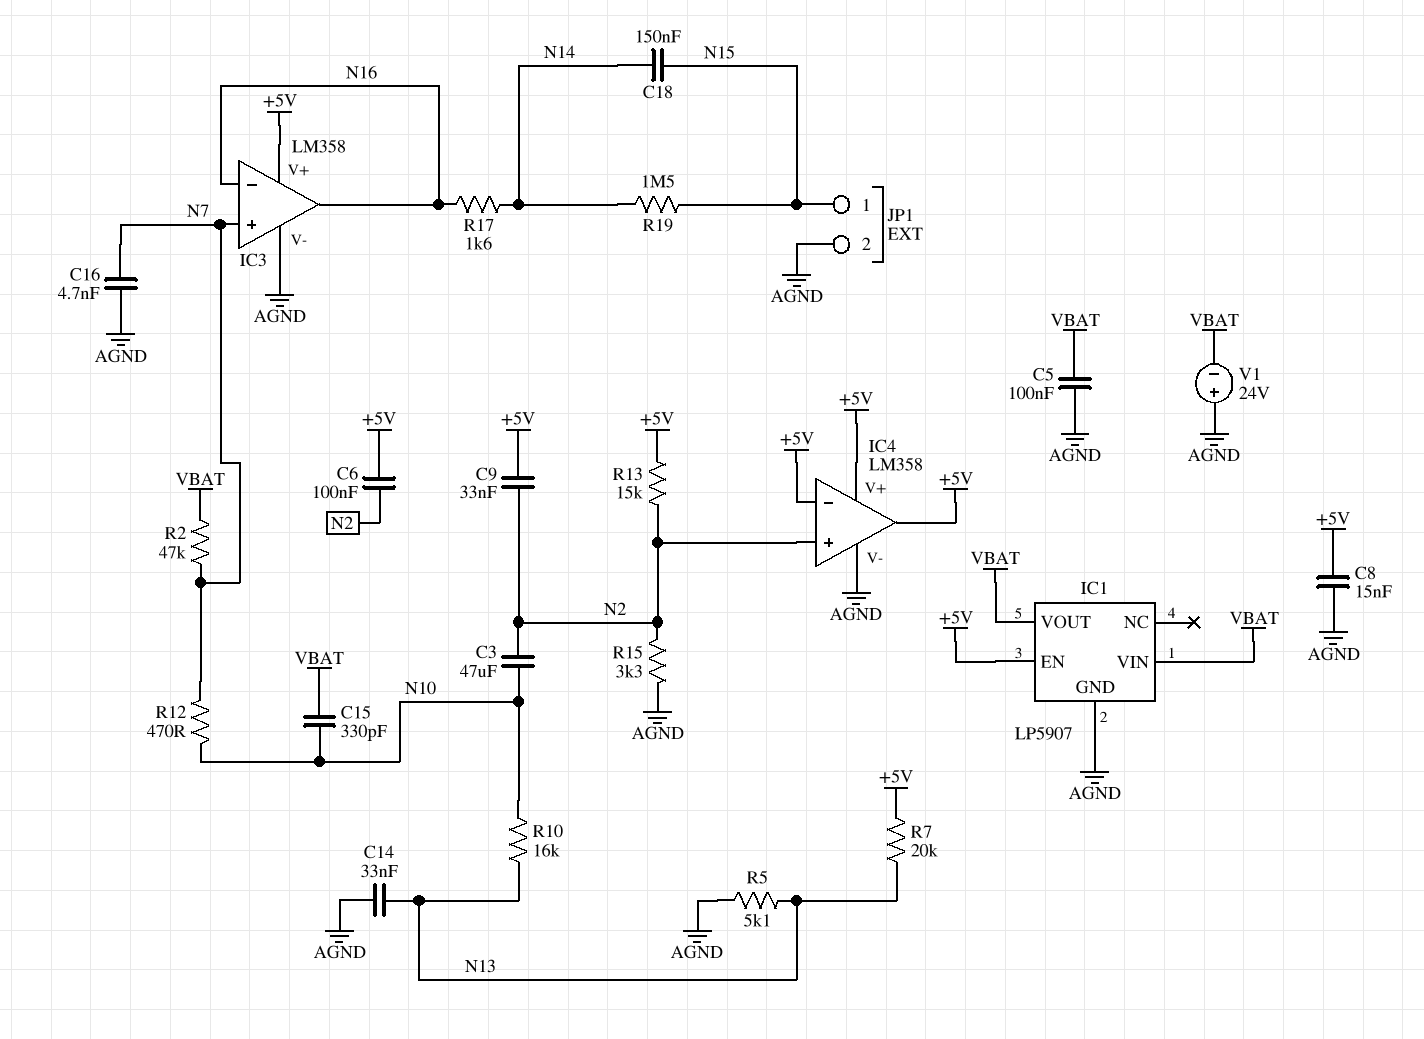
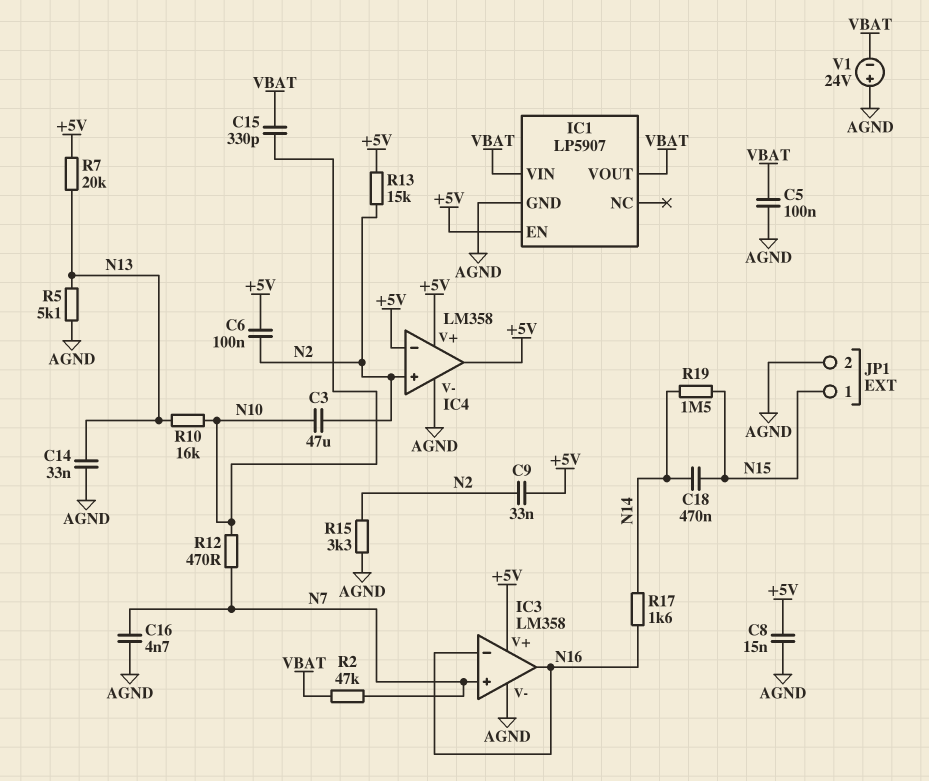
C18: 150nF (N14, N15) -> 470nF (N14, N15)

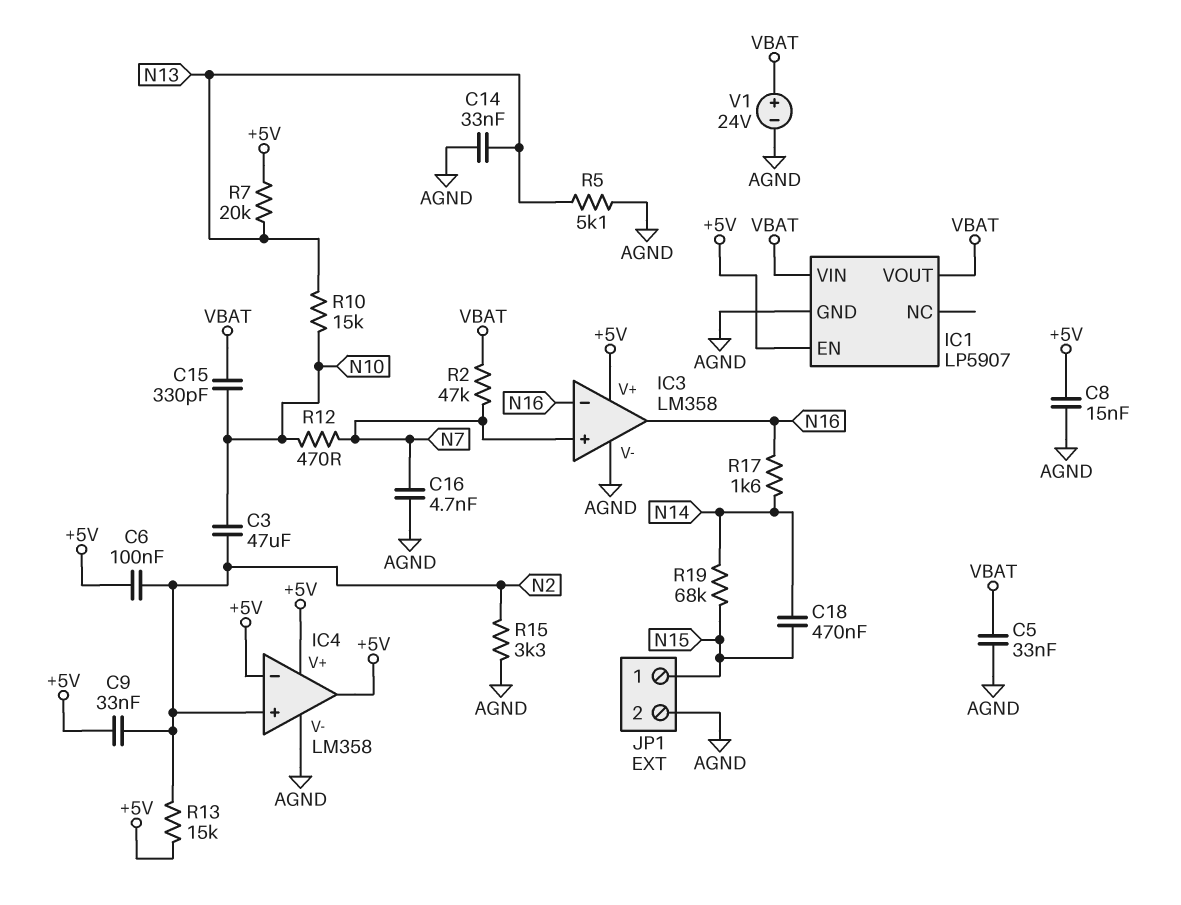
C5: 100nF (AGND, VBAT) -> 33nF (AGND, VBAT)
R10: 16k (N10, N13) -> 15k (N10, N13)
R19: 1.5M (N14, N15) -> 68k (N14, N15)
V1: 24V (plus AGND, minus VBAT) -> 24V (plus VBAT, minus AGND)

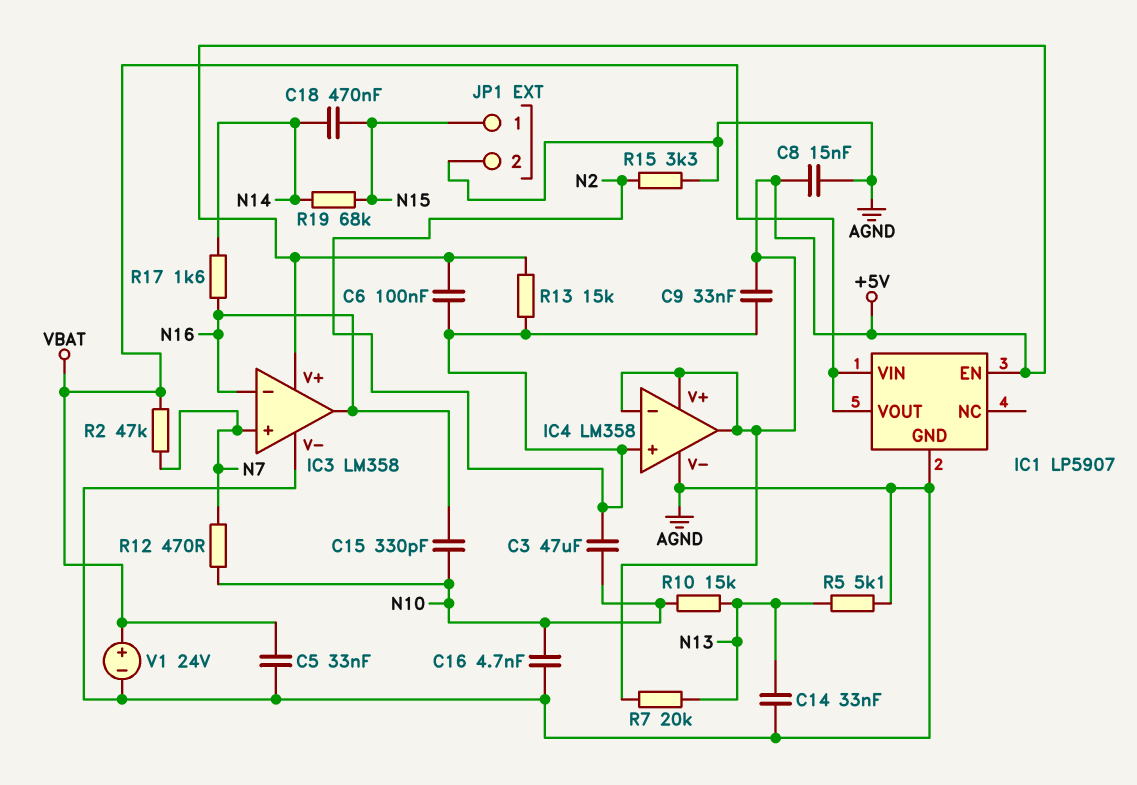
C15: 330pF (N10, VBAT) -> 330pF (N10, N16)
C16: 4.7nF (AGND, N7) -> 4.7nF (AGND, N10)

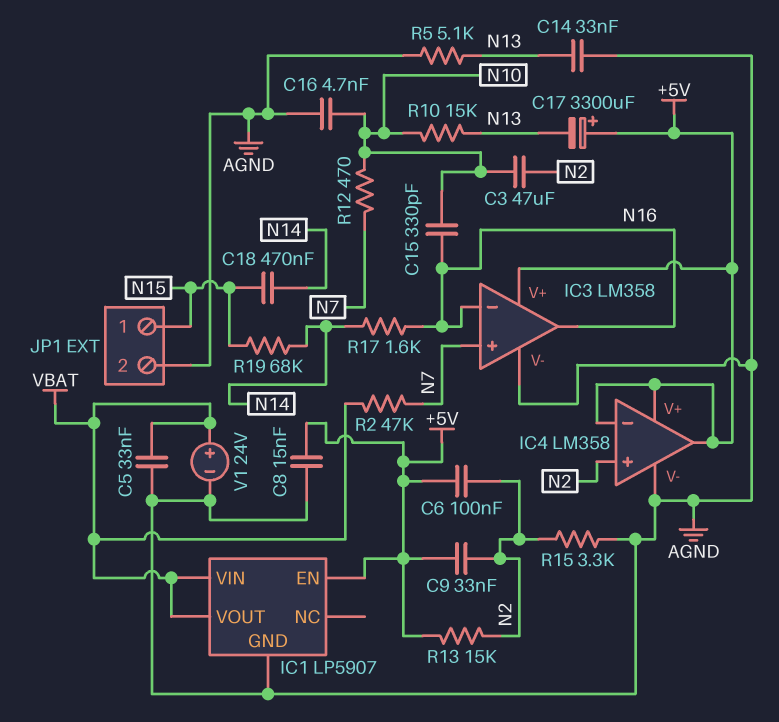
C17: none -> 3300uF (plus +5V, minus N13)
R7: 20k (+5V, N13) -> none

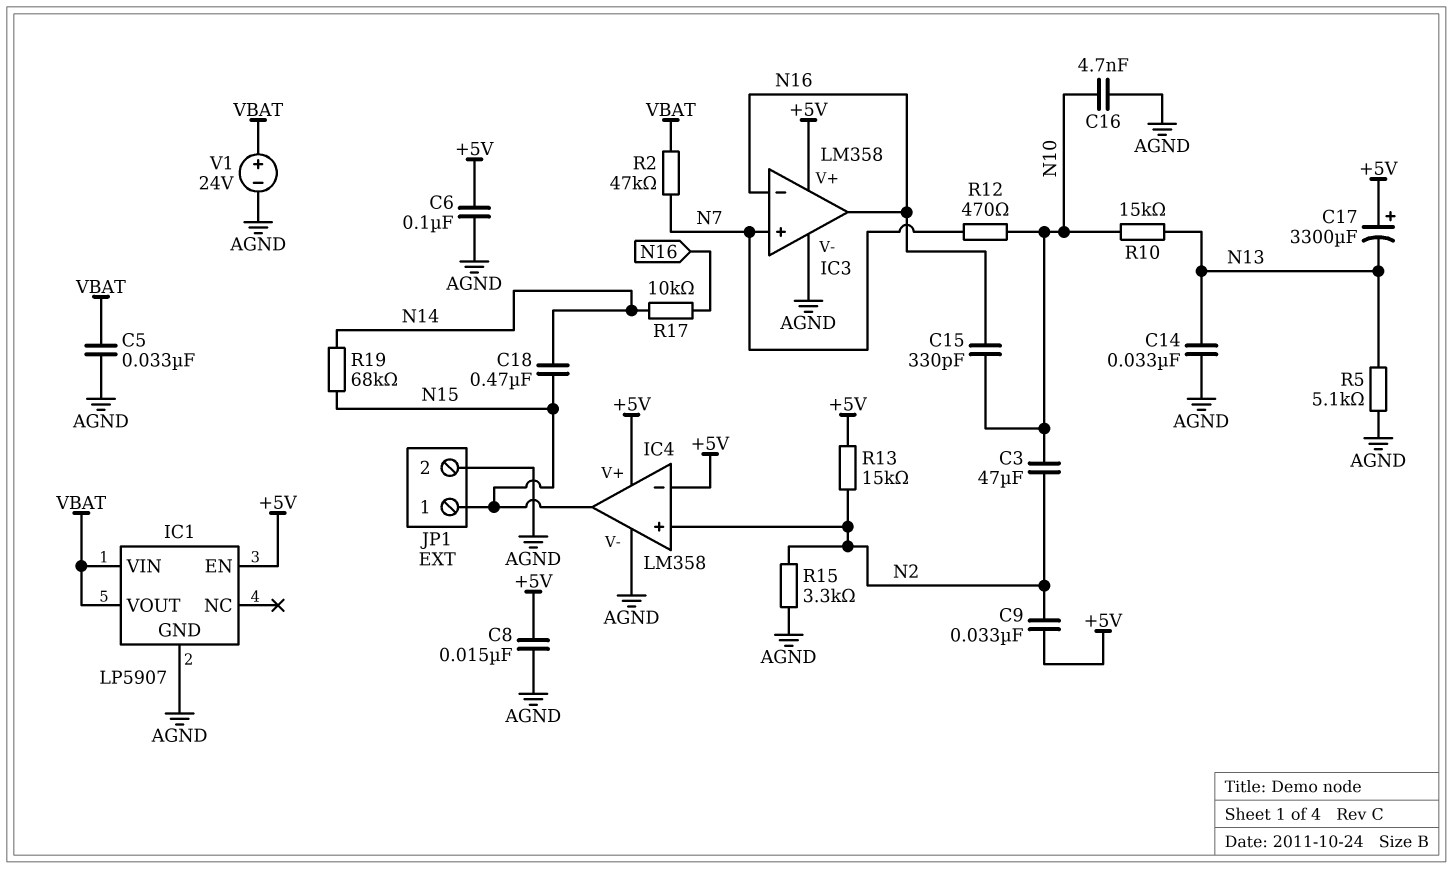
C6: 100nF (+5V, N2) -> 100nF (+5V, AGND)
IC4 pin out: +5V -> N15
R17: 1.6k (N14, N16) -> 10k (N14, N16)

